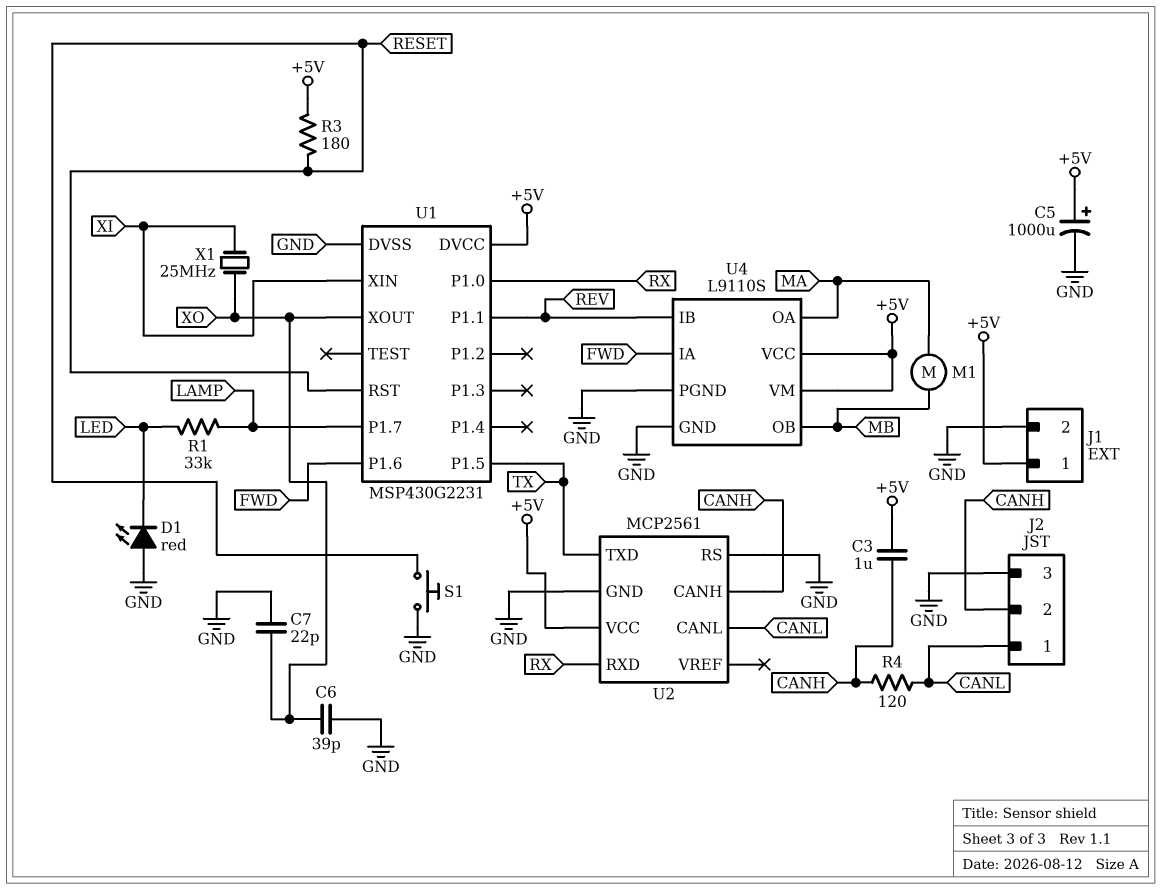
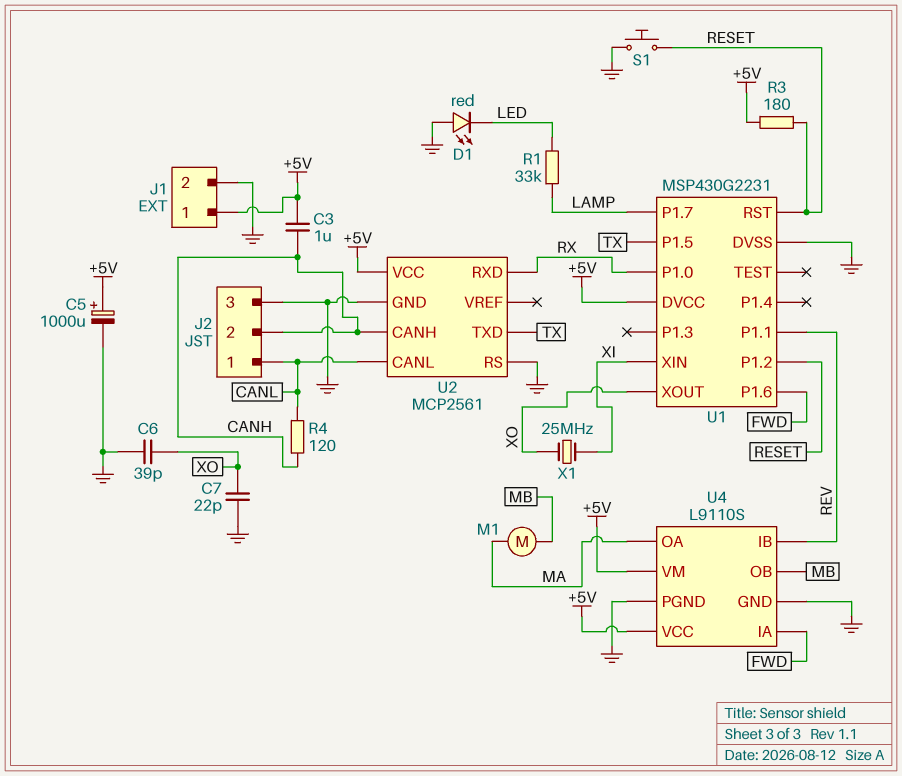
U1 pin P1.2: none -> RESET

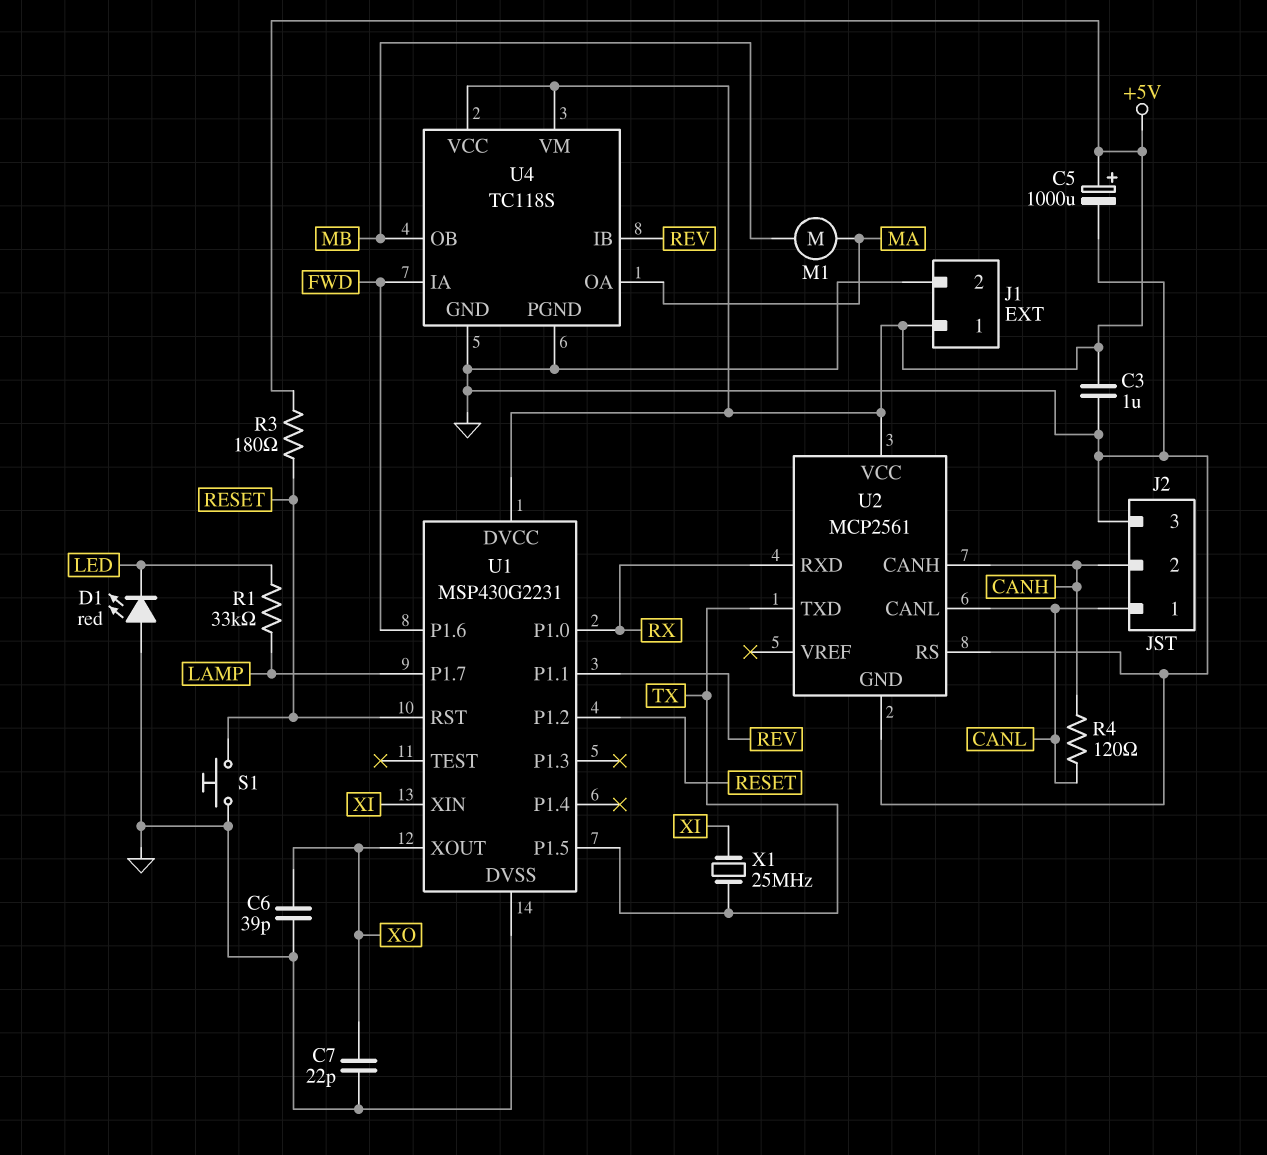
C3: 1uF (+5V, CANH) -> 1uF (+5V, GND)
U4: L9110S -> TC118S
X1: 25MHz (XI, XO) -> 25MHz (TX, XI)

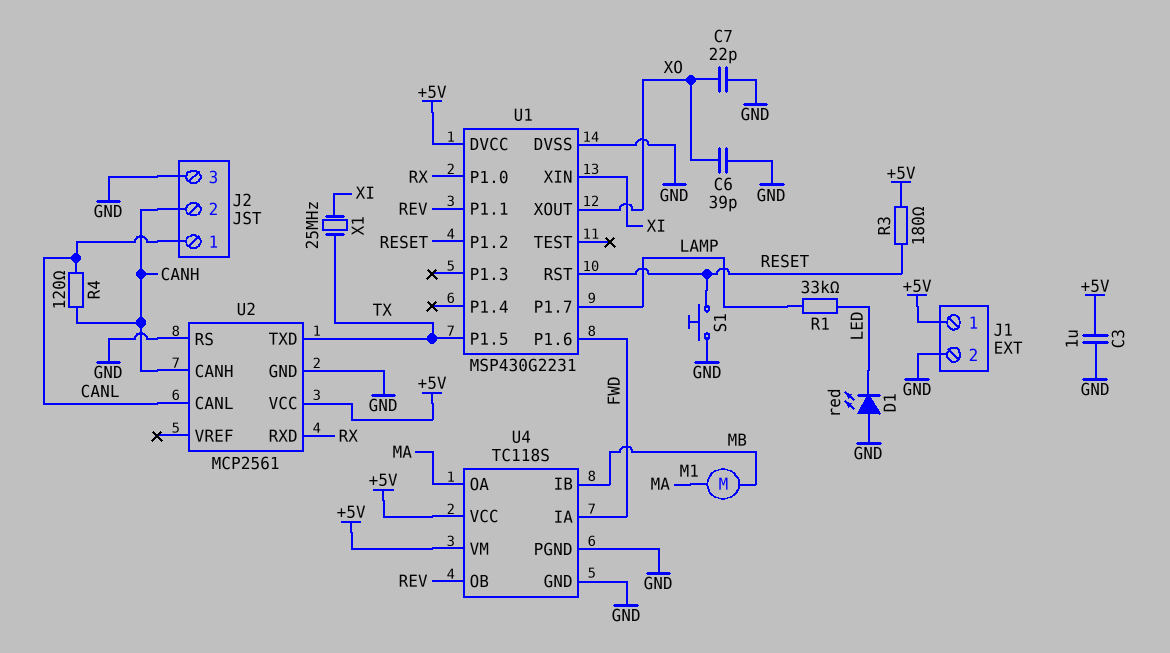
C5: 1000uF (plus +5V, minus GND) -> none
U4 pin IB: REV -> MB
U4 pin OB: MB -> REV

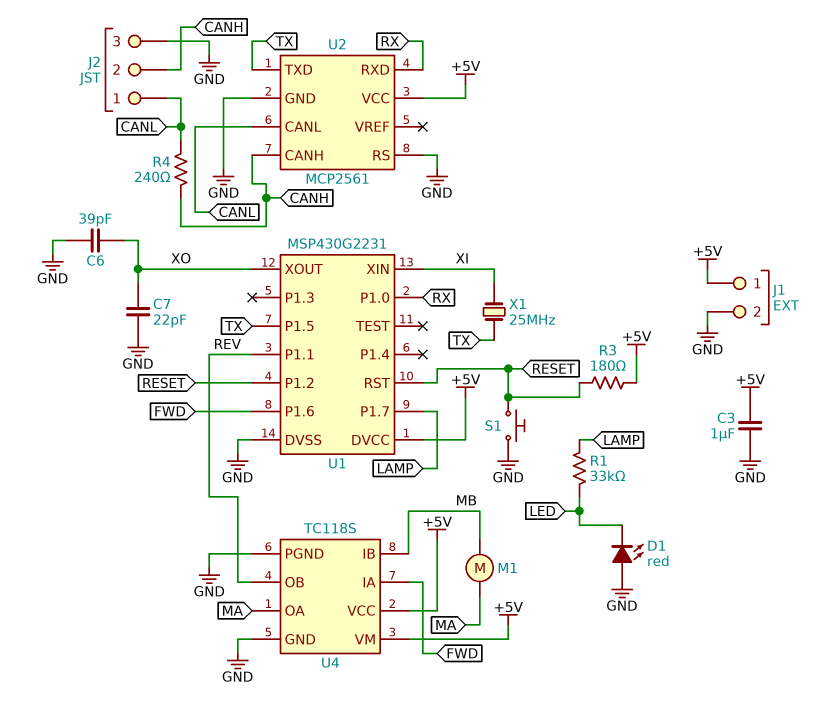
R4: 120 (CANH, CANL) -> 240 (CANH, CANL)

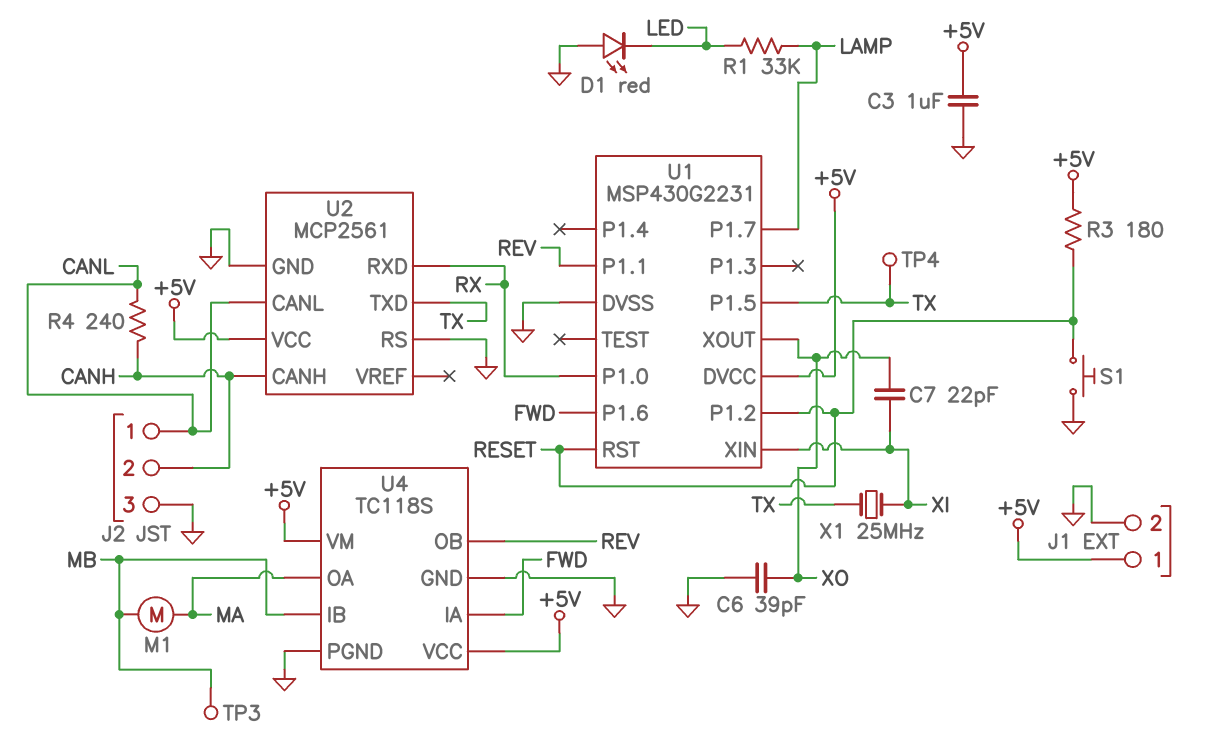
C7: 22pF (GND, XO) -> 22pF (XI, XO)
TP3: none -> test point (MB)
TP4: none -> test point (TX)

